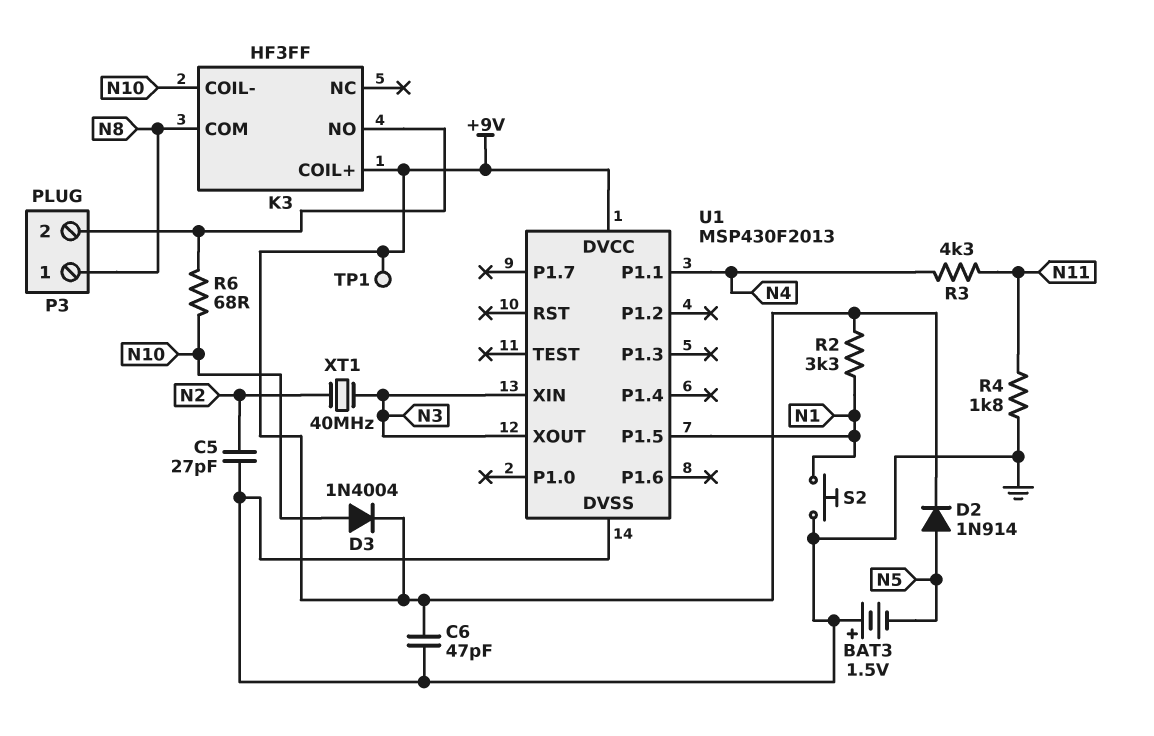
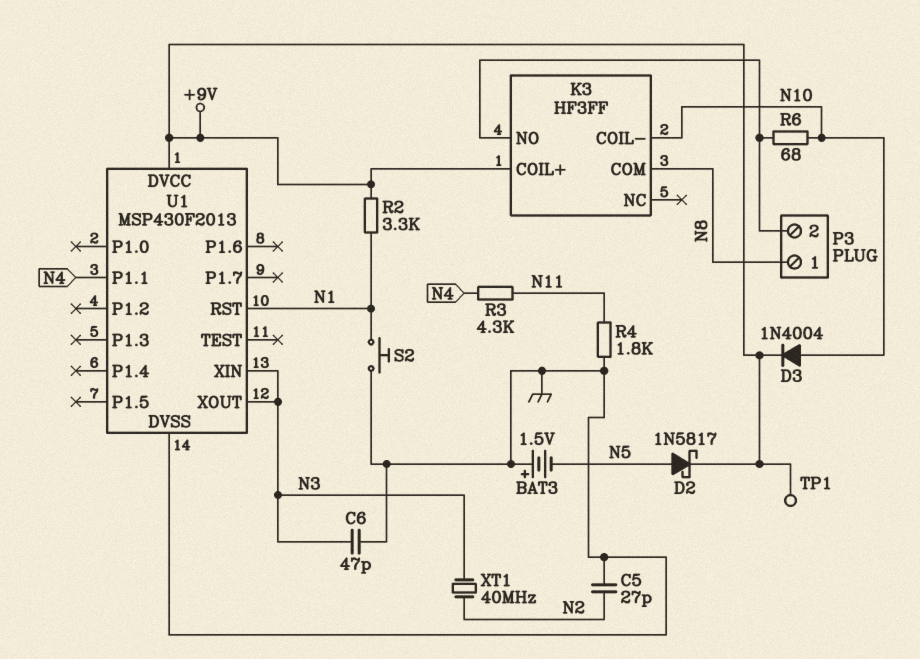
C6: 47pF (+9V, GND) -> 47pF (GND, N3)
D2: diode 1N914 (A N5, K +9V) -> schottky 1N5817 (A N5, K +9V)
U1 pin P1.5: N1 -> none
U1 pin RST: none -> N1

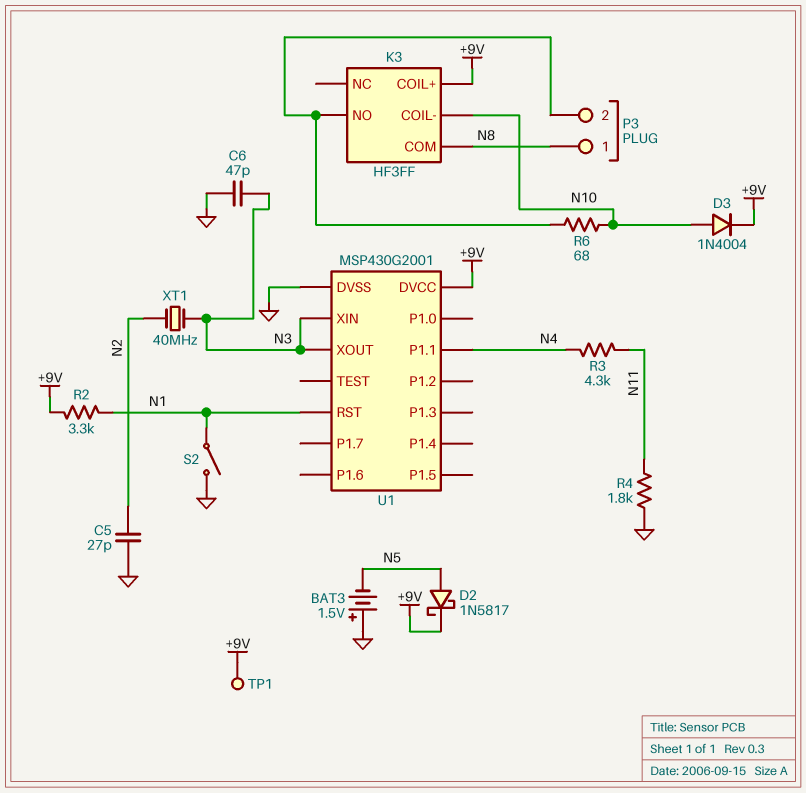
S2: button (GND, N1) -> switch (GND, N1)
U1: MSP430F2013 -> MSP430G2001

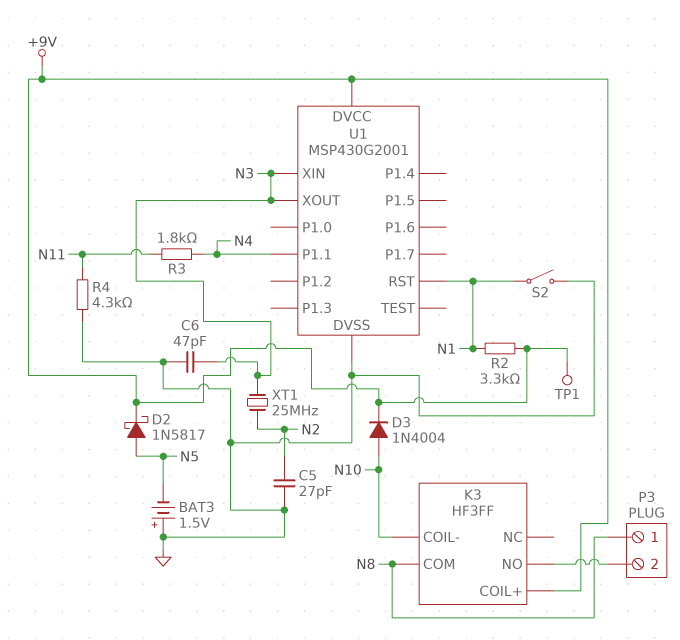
R3: 4.3k (N4, N11) -> 1.8k (N4, N11)
R4: 1.8k (GND, N11) -> 4.3k (GND, N11)
R6: 68 (K3/NO, N10) -> none
XT1: 40MHz (N2, N3) -> 25MHz (N2, N3)

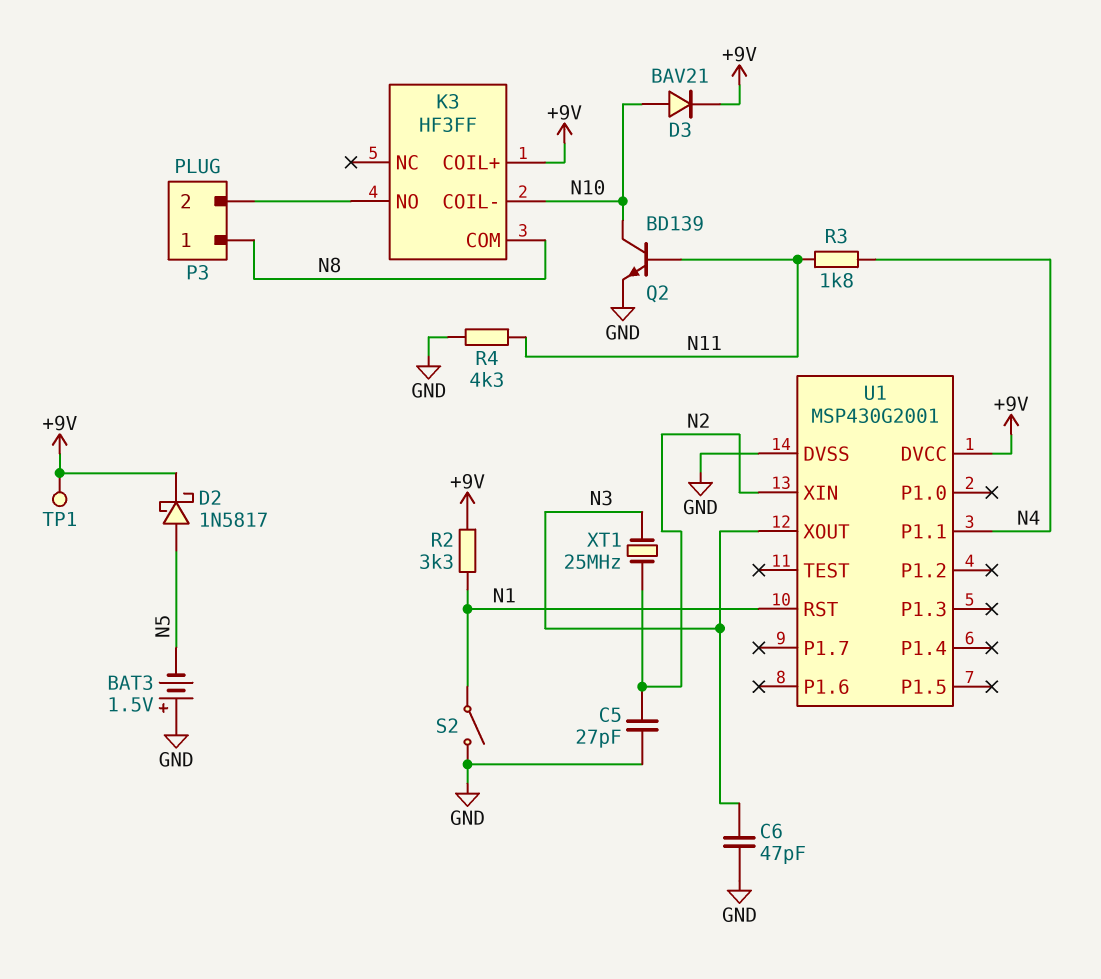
D3: diode 1N4004 (A N10, K +9V) -> diode BAV21 (A N10, K +9V)
Q2: none -> NPN BD139 (B N11, C N10, E GND)
U1 pin XIN: N3 -> N2

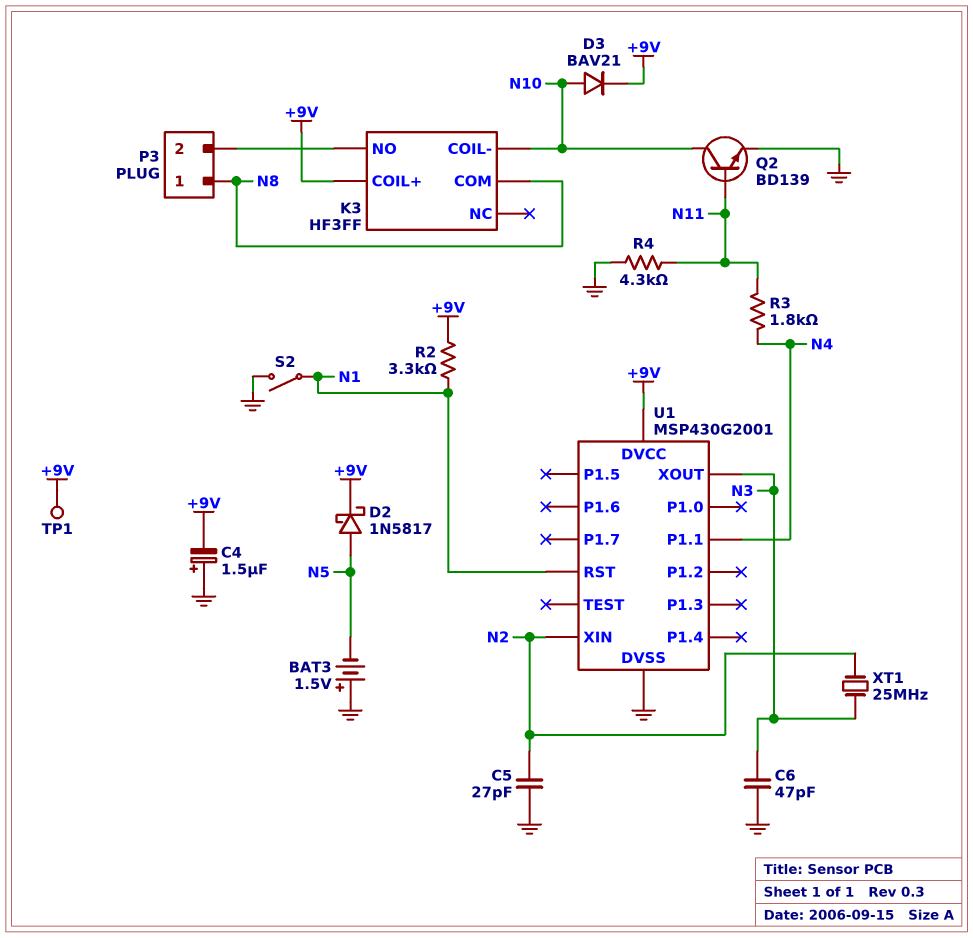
C4: none -> 1.5uF (plus GND, minus +9V)

